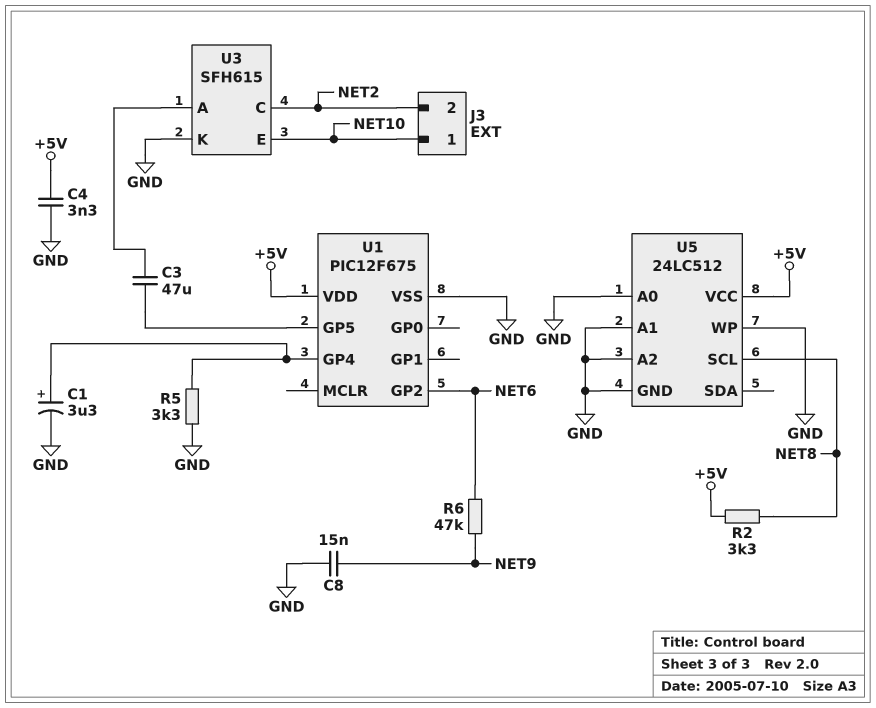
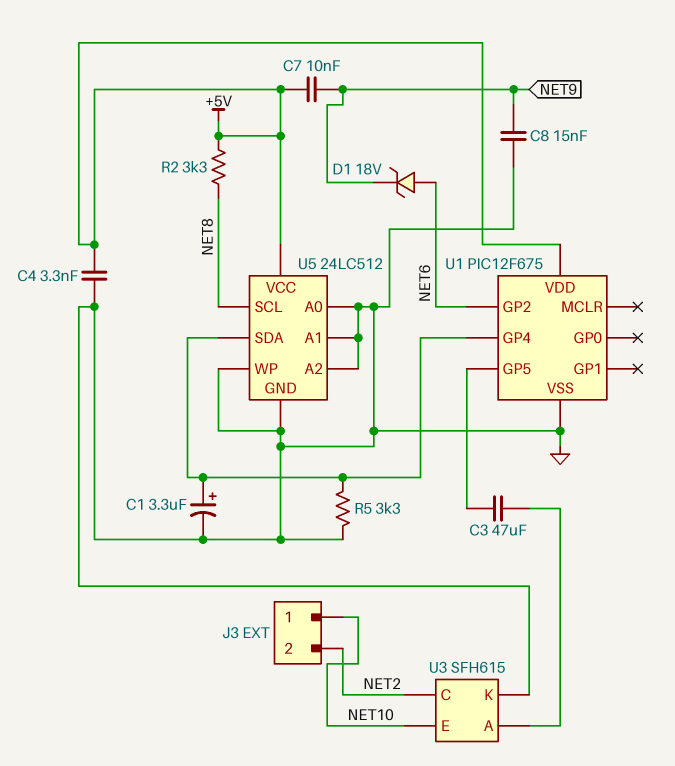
C7: none -> 10nF (+5V, NET9)
D1: none -> zener 18V (A NET6, K NET9)
R6: 47k (NET6, NET9) -> none
U5 pin SDA: none -> U1/GP4

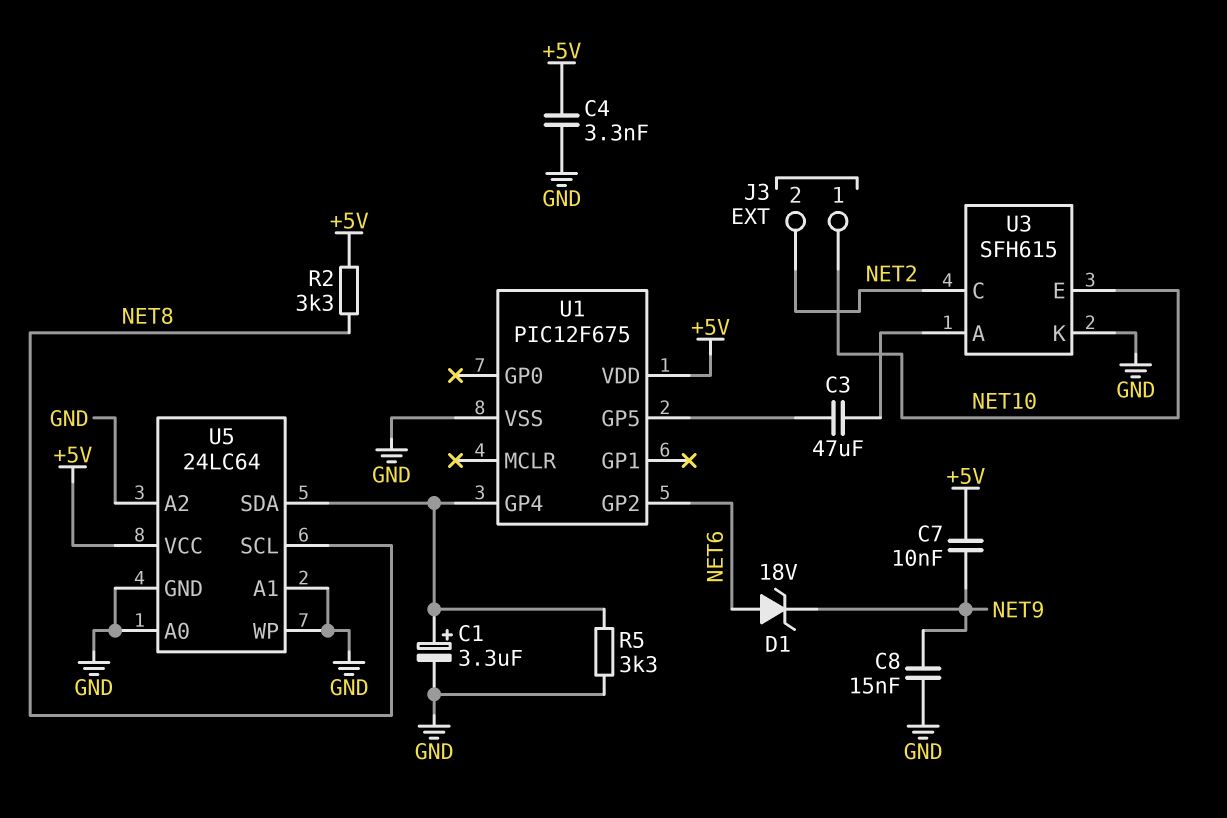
U5: 24LC512 -> 24LC64

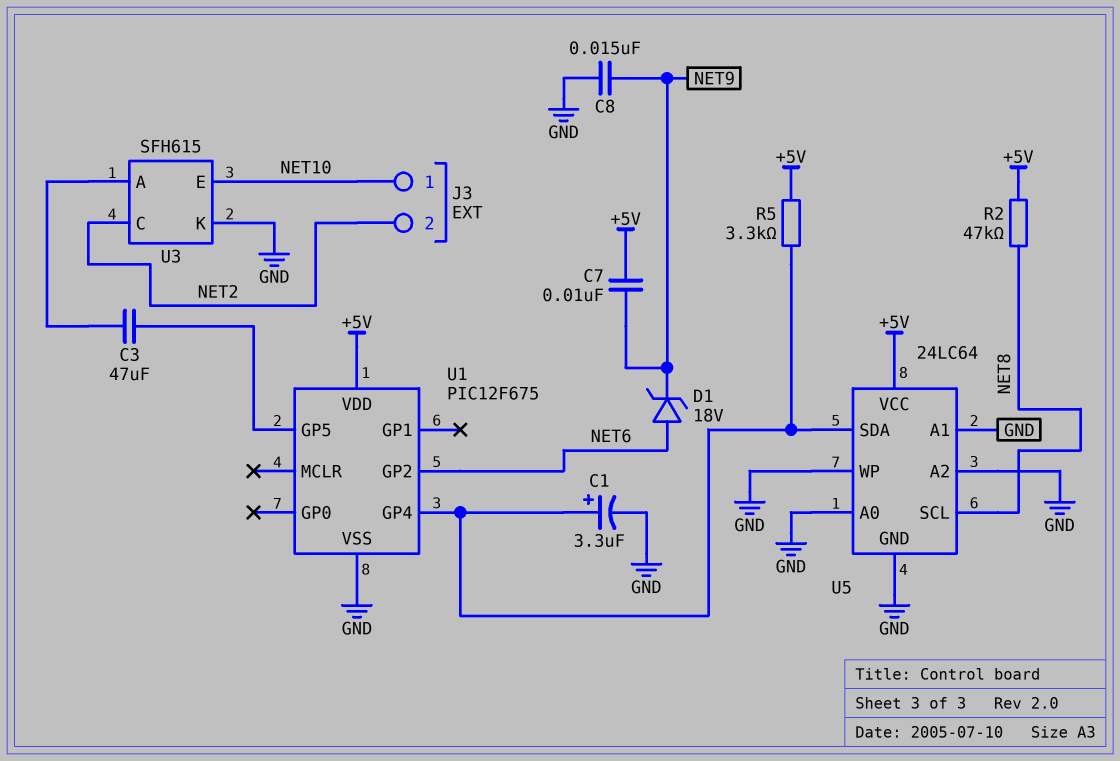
C4: 3.3nF (+5V, GND) -> none
R2: 3.3k (+5V, NET8) -> 47k (+5V, NET8)
R5: 3.3k (GND, U1/GP4) -> 3.3k (+5V, U1/GP4)

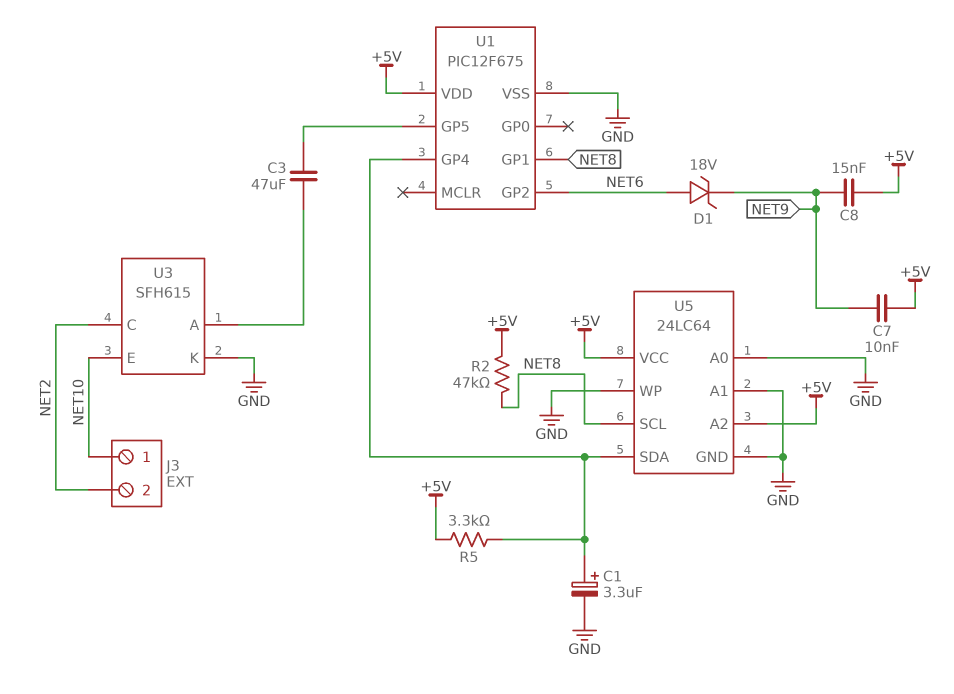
C8: 15nF (GND, NET9) -> 15nF (+5V, NET9)
U1 pin GP1: none -> NET8
U5 pin A2: GND -> +5V

